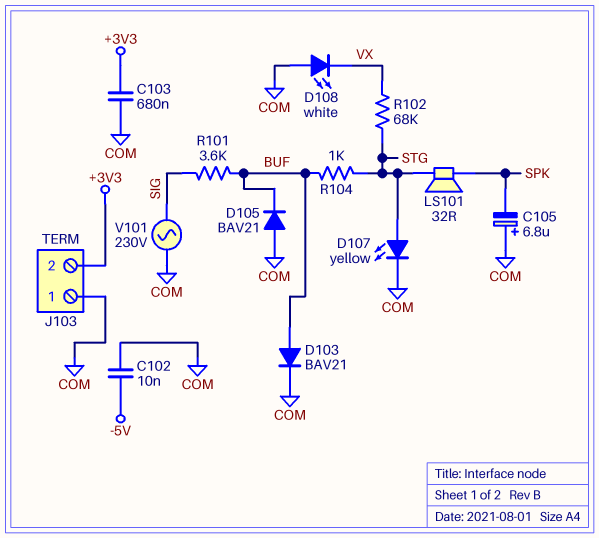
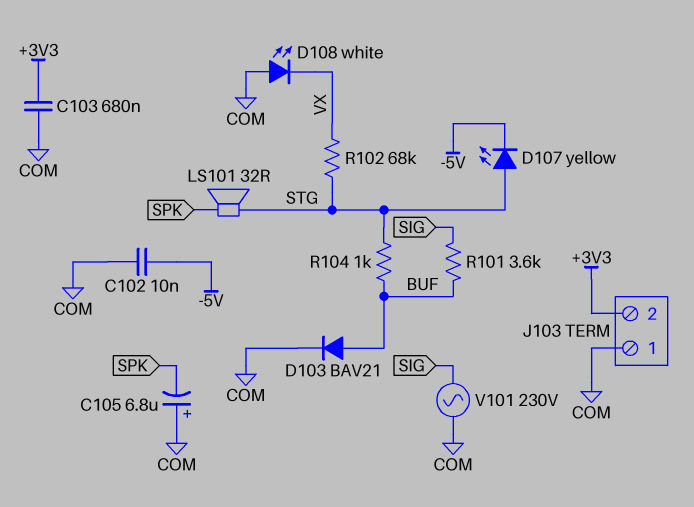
D105: diode BAV21 (A COM, K BUF) -> none
D107: LED yellow (A STG, K COM) -> LED yellow (A STG, K -5V)

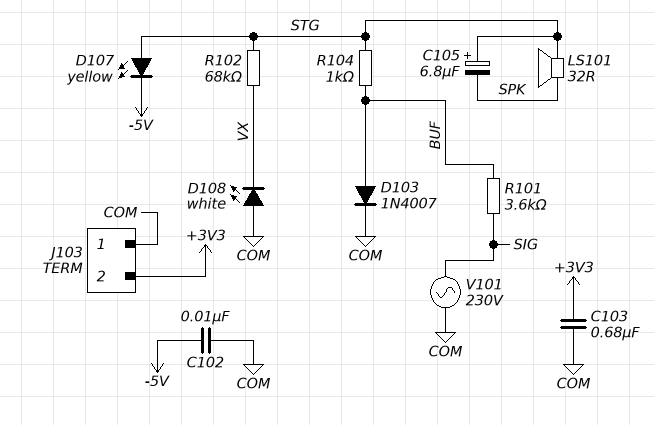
C105: 6.8uF (plus COM, minus SPK) -> 6.8uF (plus STG, minus SPK)
D103: diode BAV21 (A BUF, K COM) -> diode 1N4007 (A BUF, K COM)

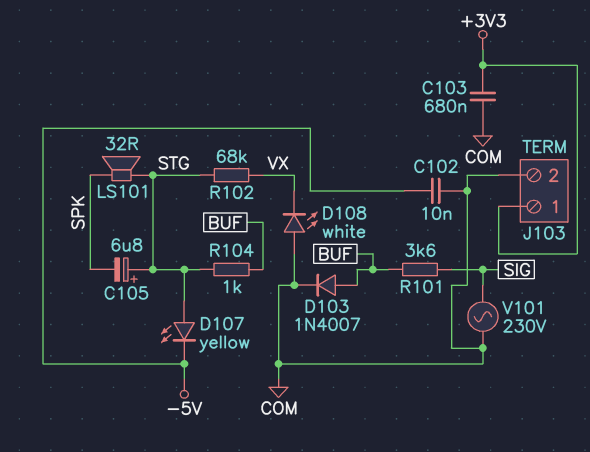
J103 pin 1: COM -> +3V3
J103 pin 2: +3V3 -> COM

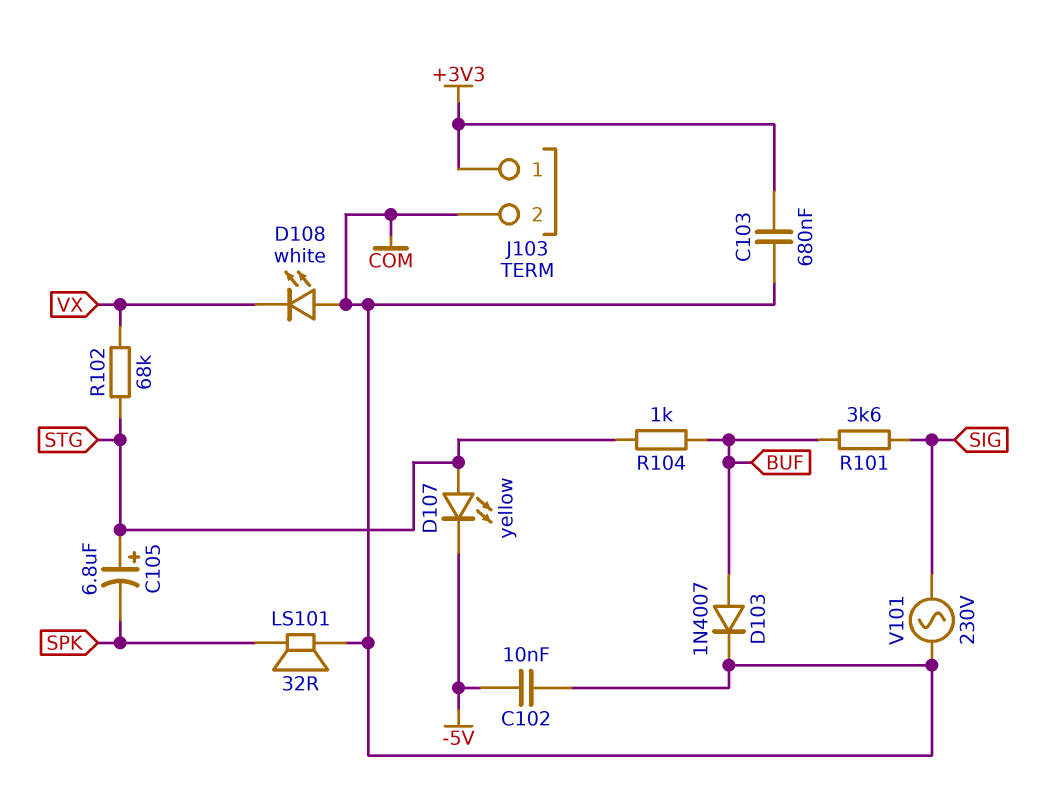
LS101: speaker 32R (SPK, STG) -> speaker 32R (COM, SPK)

